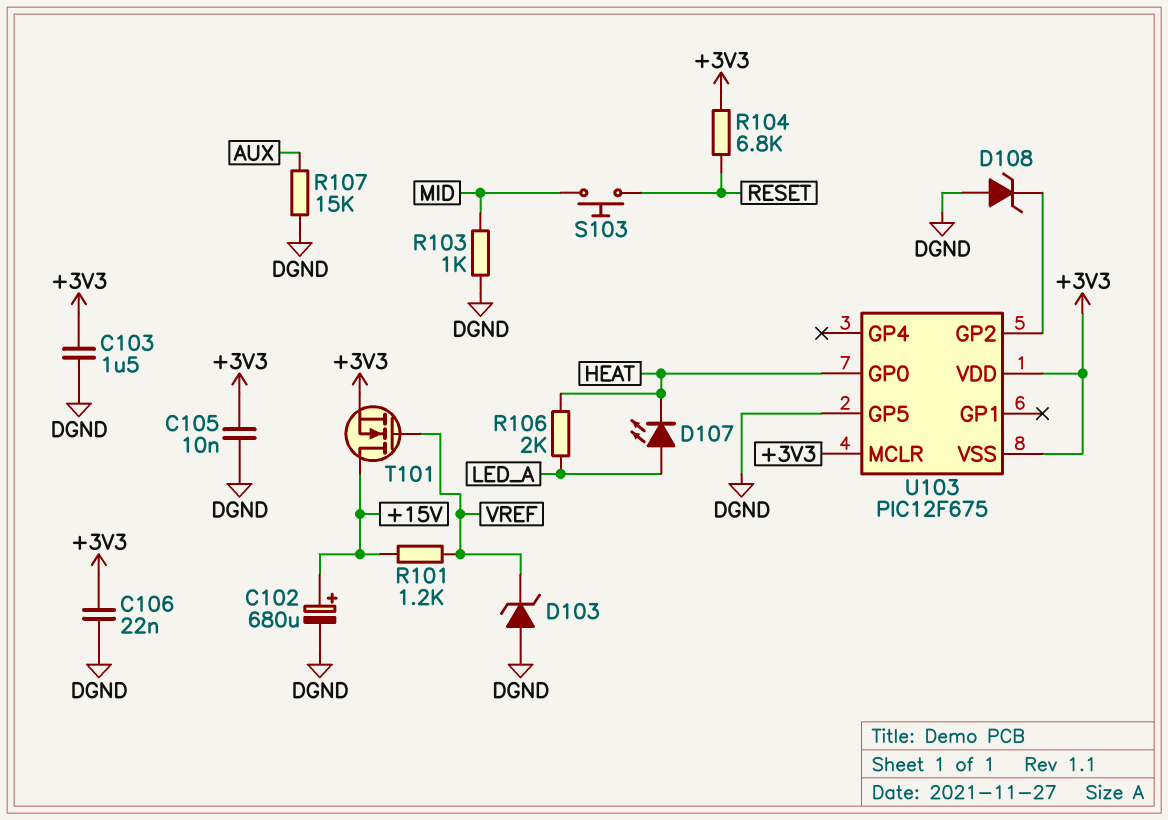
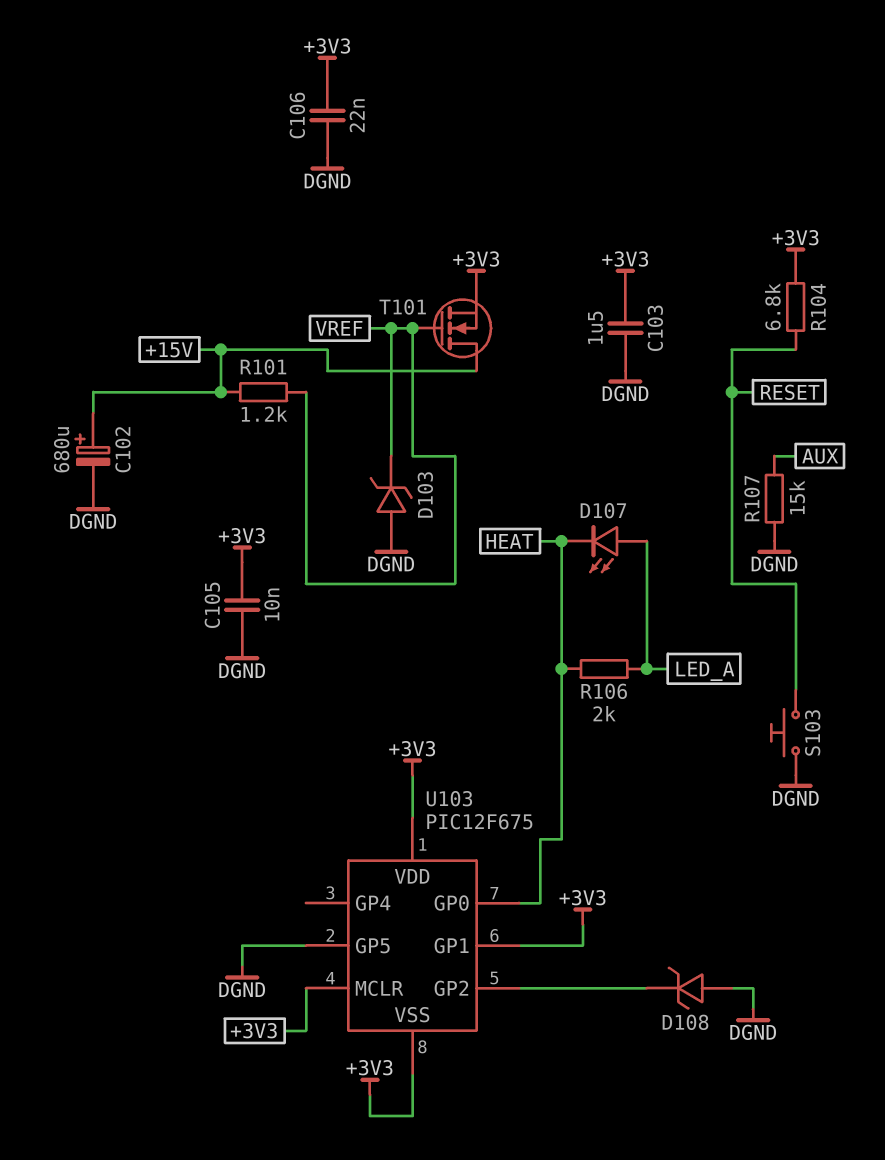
R103: 1k (DGND, MID) -> none
S103: button (MID, RESET) -> button (DGND, RESET)
U103 pin GP1: none -> +3V3

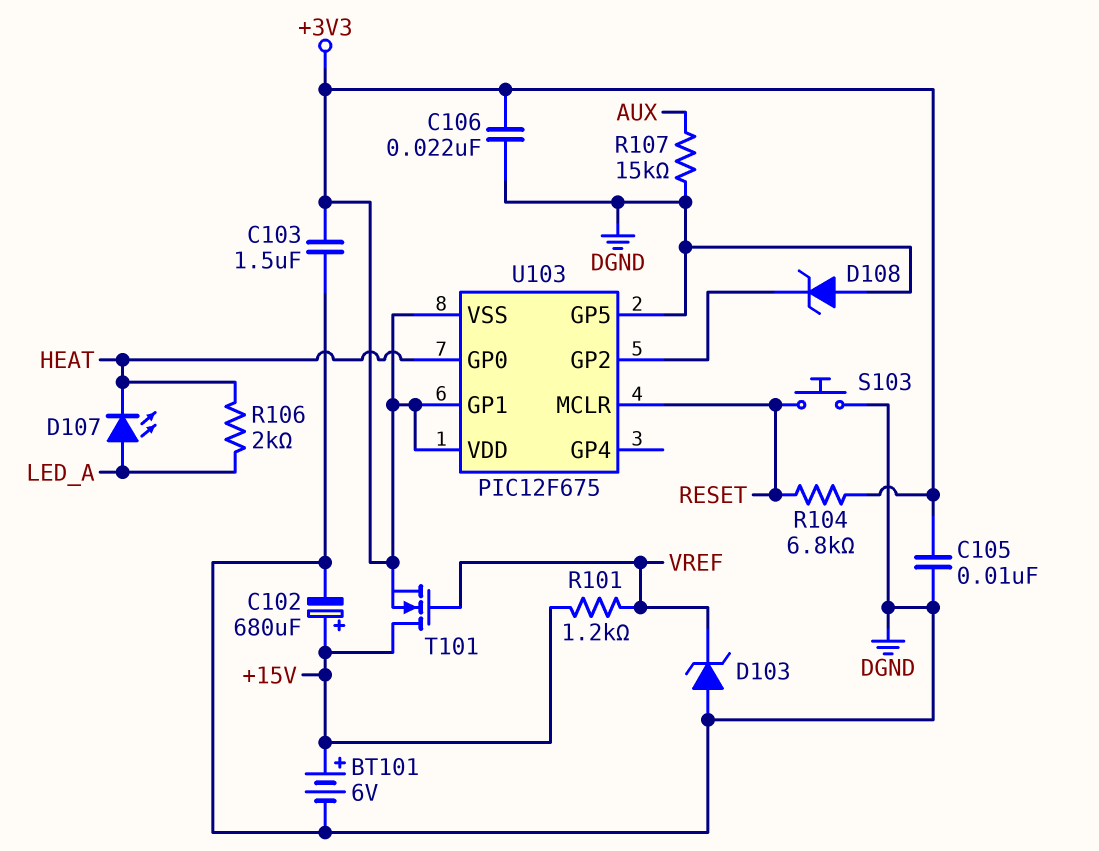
BT101: none -> 6V (plus +15V, minus DGND)
U103 pin MCLR: +3V3 -> RESET

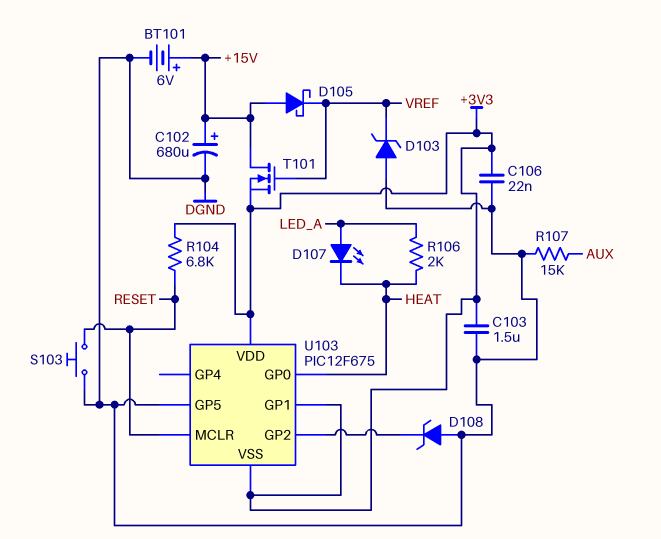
C105: 10nF (+3V3, DGND) -> none
D105: none -> schottky (A +15V, K VREF)
R101: 1.2k (+15V, VREF) -> none

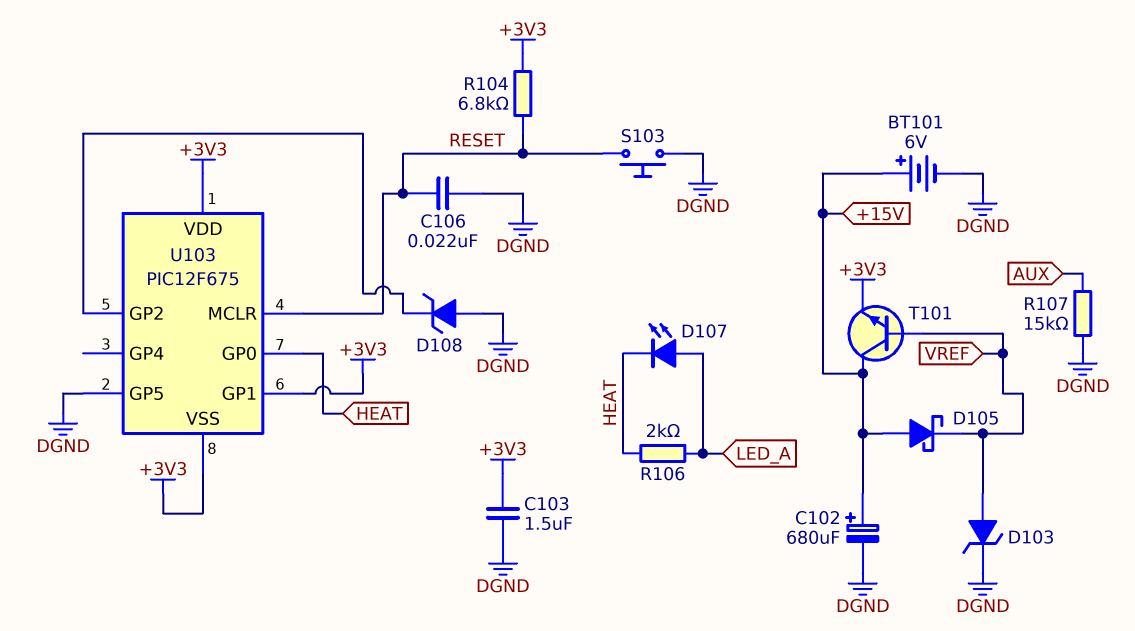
C106: 22nF (+3V3, DGND) -> 22nF (DGND, RESET)
D103: zener (A DGND, K VREF) -> zener (A VREF, K DGND)
T101: NMOS (G VREF, D +15V, S +3V3) -> NPN (B VREF, C +15V, E +3V3)

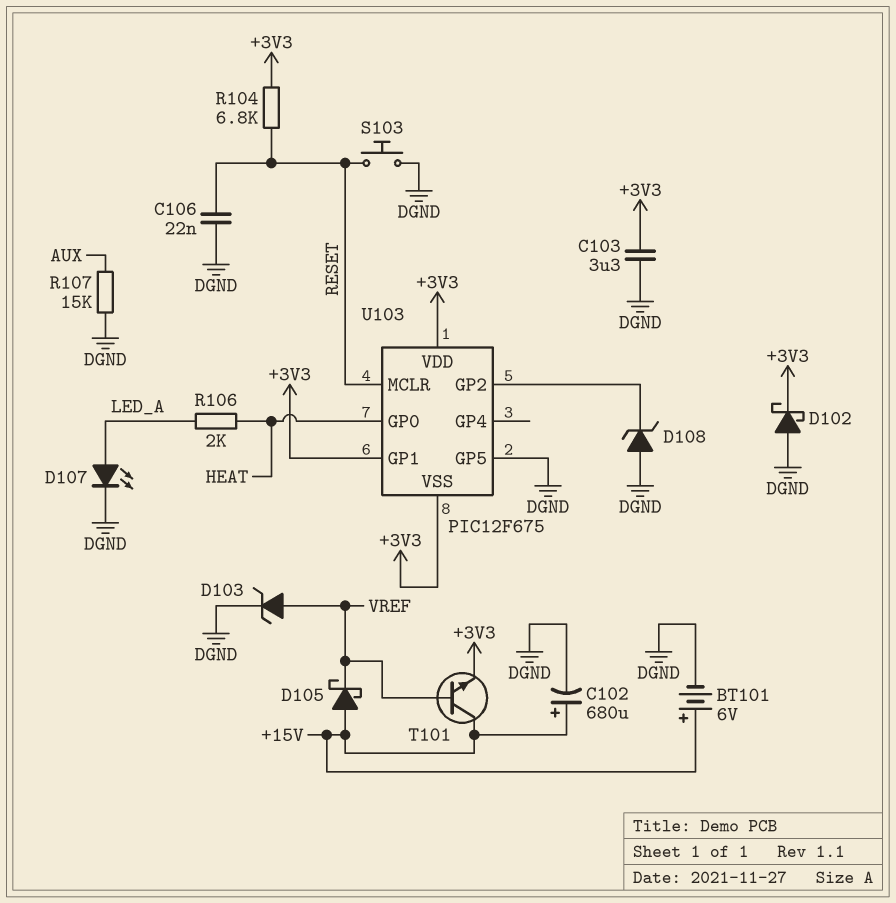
C103: 1.5uF (+3V3, DGND) -> 3.3uF (+3V3, DGND)
D102: none -> schottky (A DGND, K +3V3)
D107: LED (A LED_A, K HEAT) -> LED (A LED_A, K DGND)

